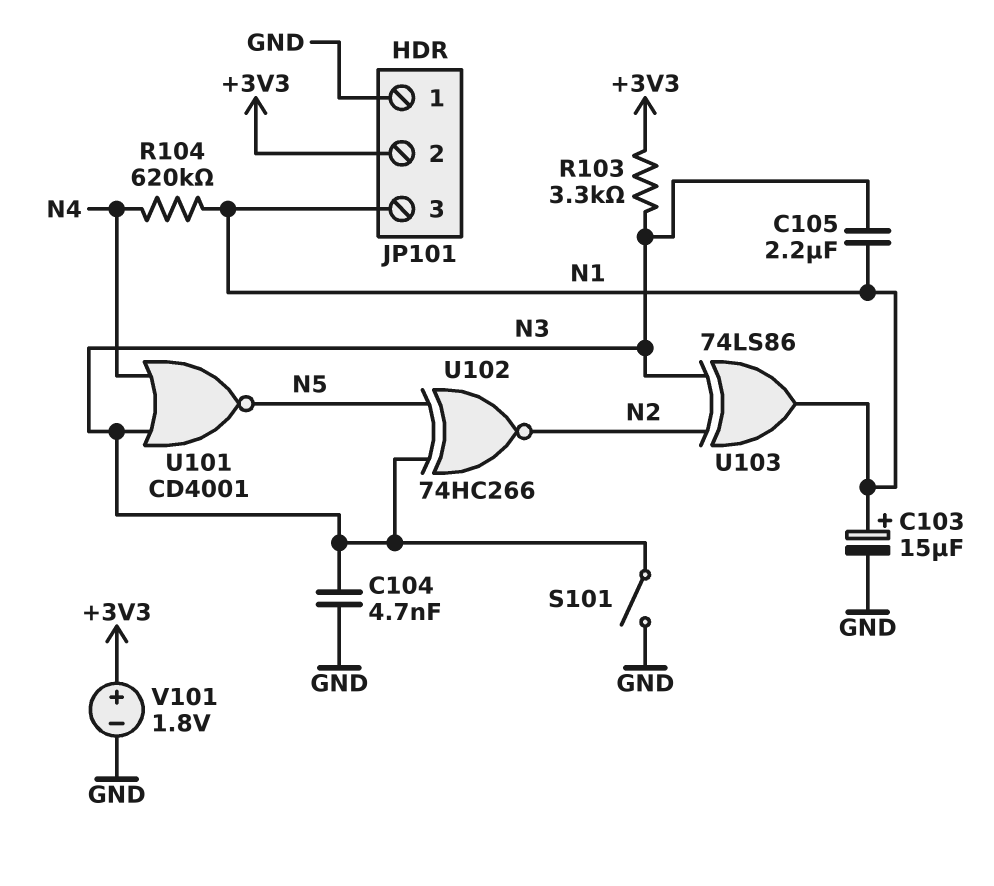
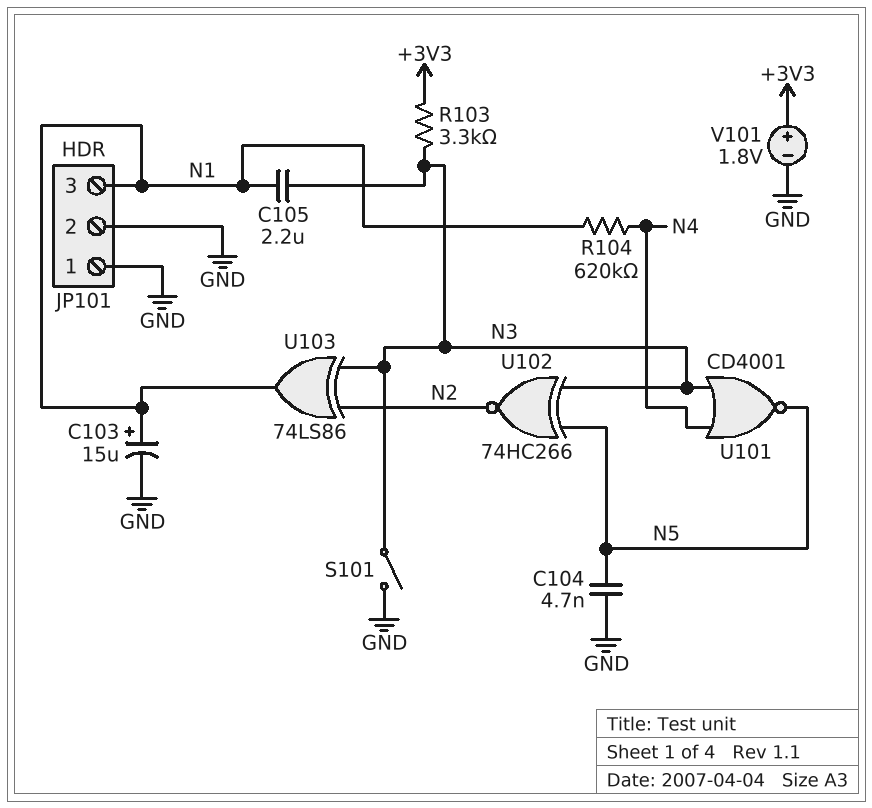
C104: 4.7nF (GND, N3) -> 4.7nF (GND, N5)
JP101 pin 2: +3V3 -> GND

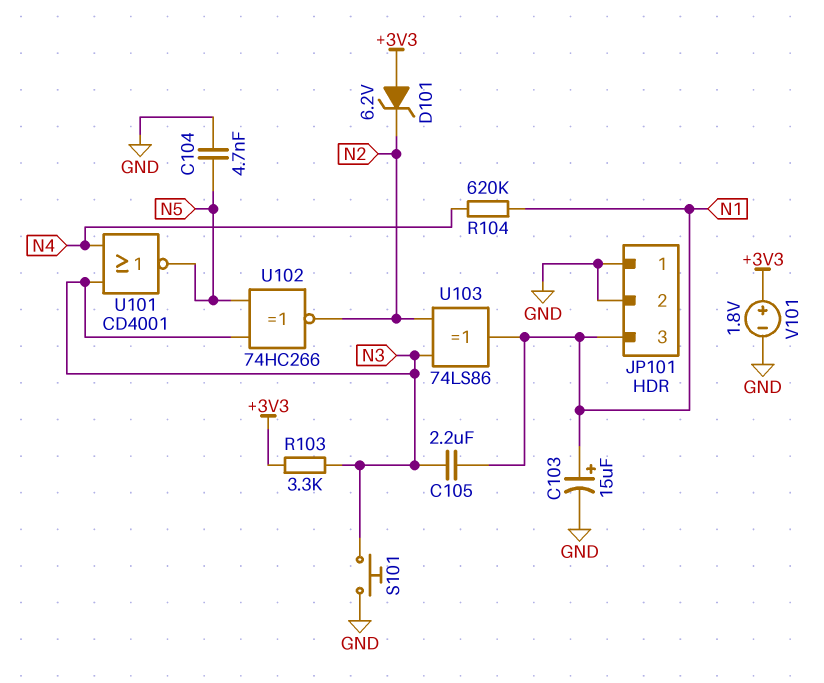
D101: none -> zener 6.2V (A +3V3, K N2)
S101: switch (GND, N3) -> button (GND, N3)

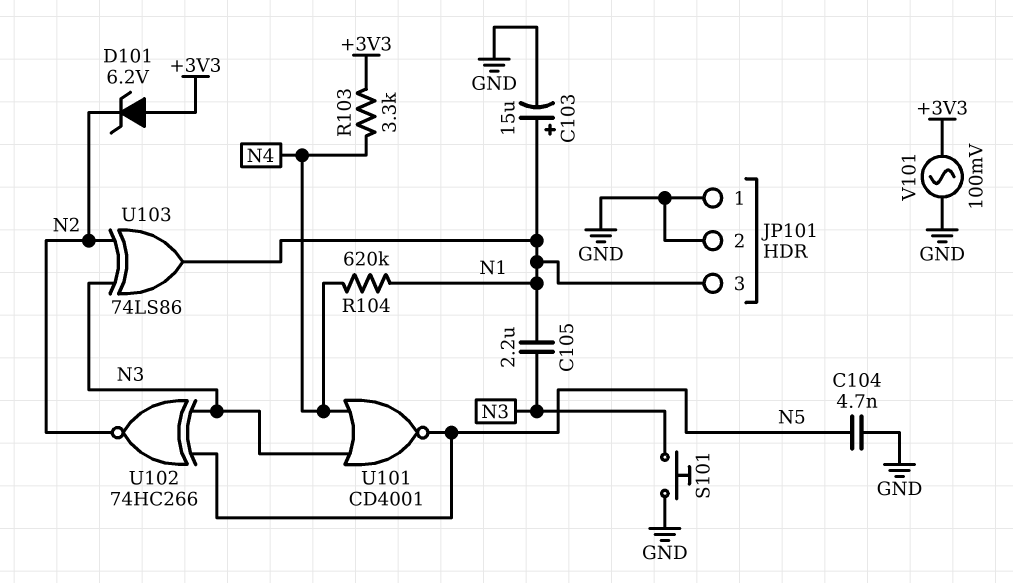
R103: 3.3k (+3V3, N3) -> 3.3k (+3V3, N4)
V101: 1.8V (plus +3V3, minus GND) -> AC 100mV (+3V3, GND)

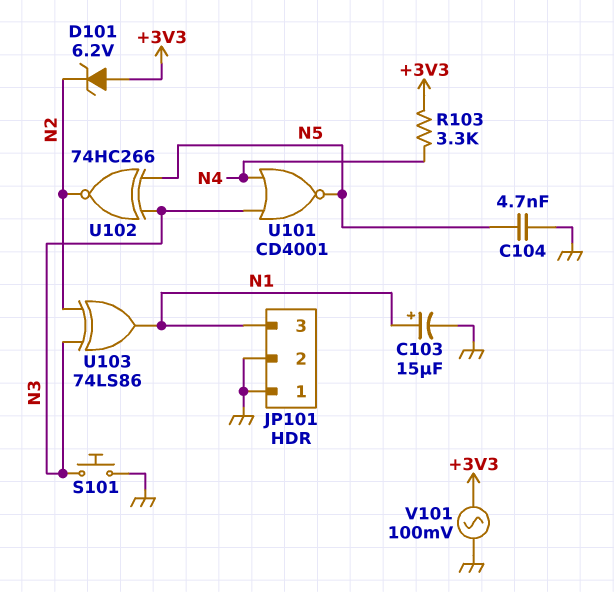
C105: 2.2uF (N1, N3) -> none
R104: 620k (N1, N4) -> none

